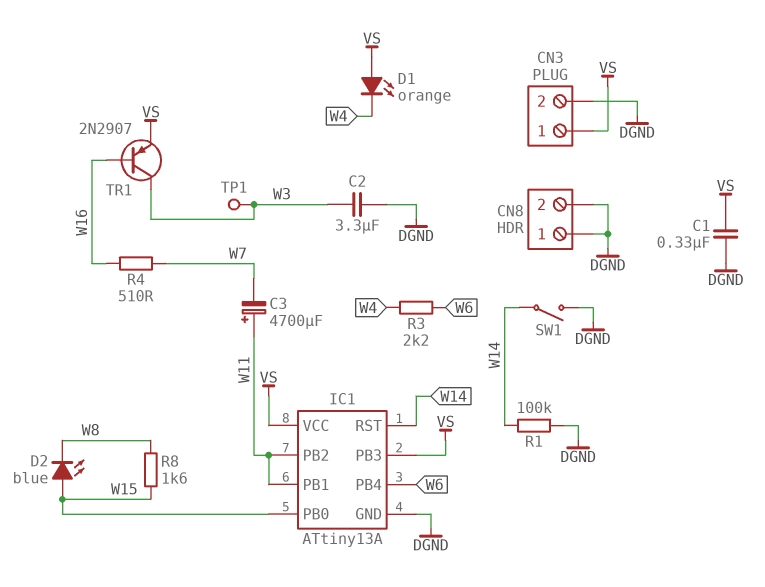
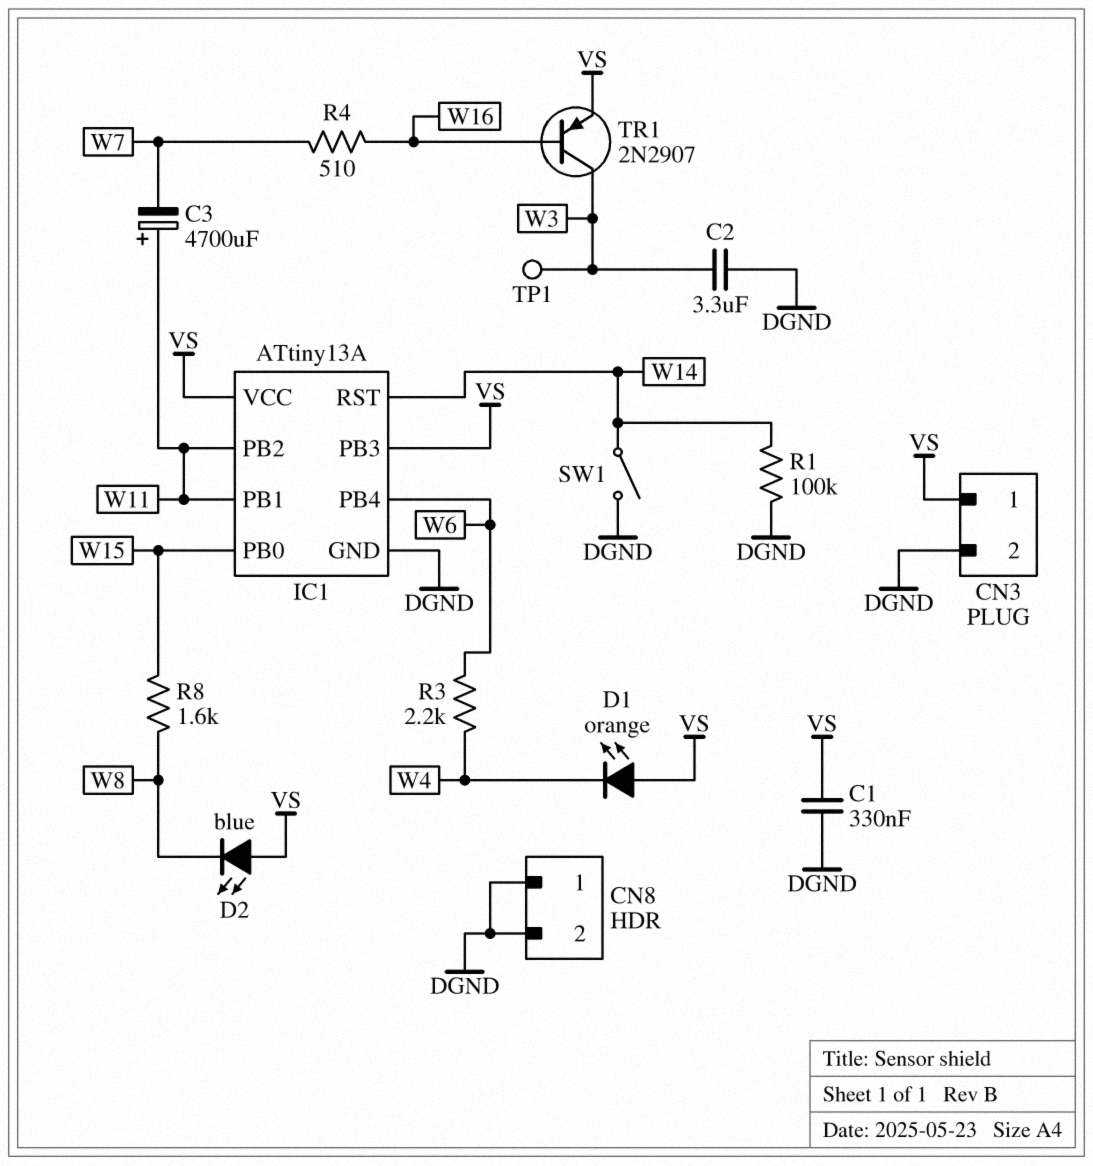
D2: LED blue (A W15, K W8) -> LED blue (A VS, K W8)

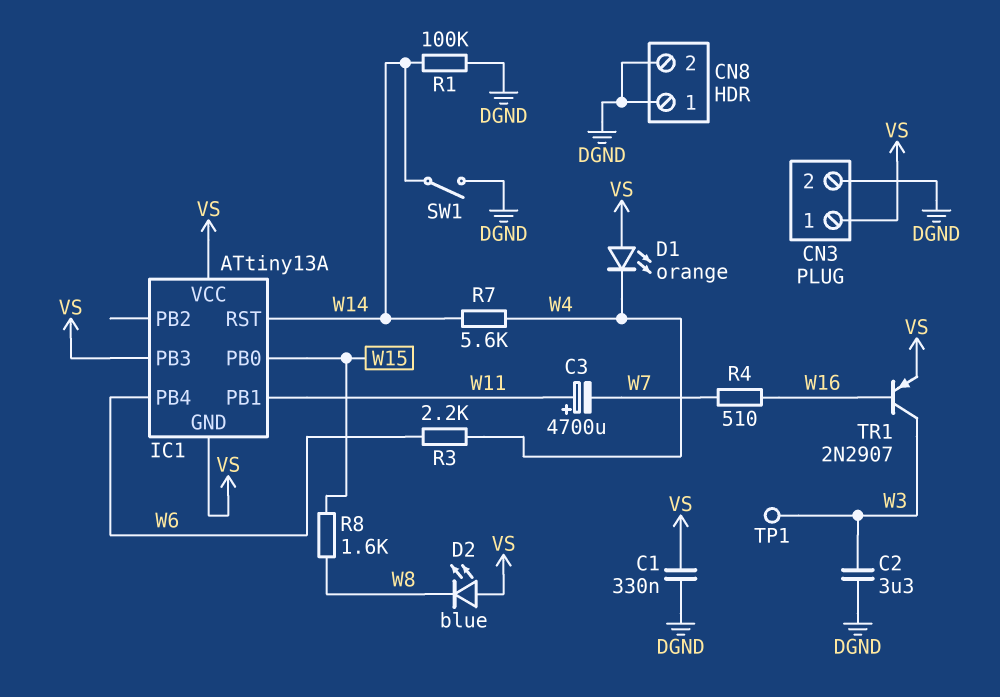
IC1 pin GND: DGND -> VS
IC1 pin PB2: W11 -> none
R7: none -> 5.6k (W4, W14)

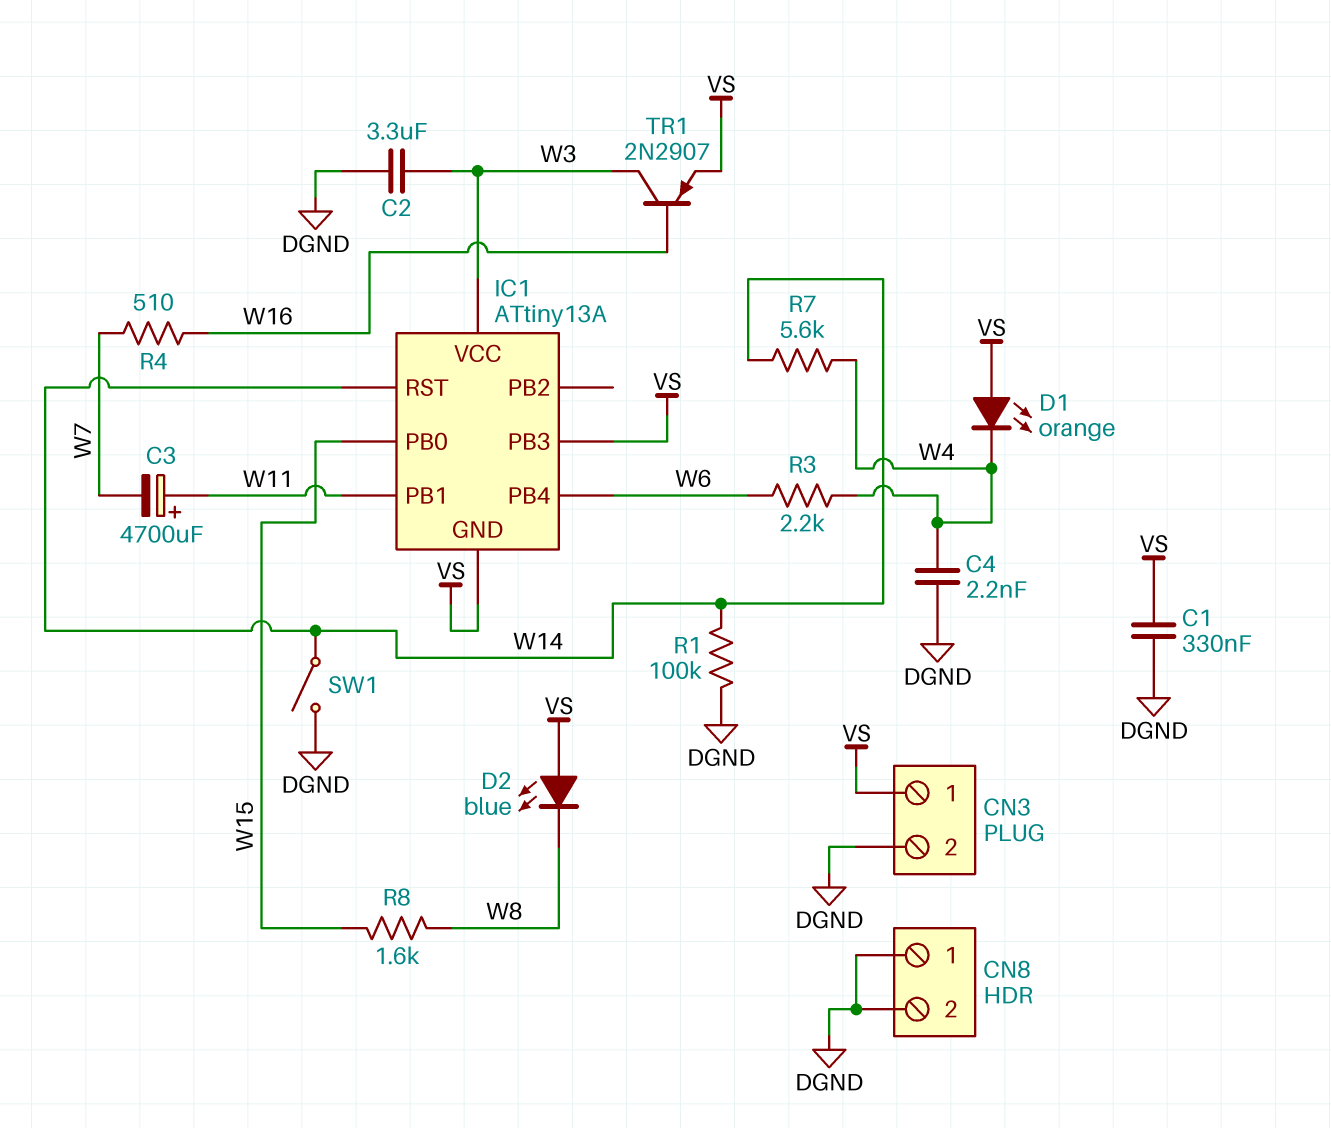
C4: none -> 2.2nF (DGND, W4)
IC1 pin VCC: VS -> W3
TP1: test point (W3) -> none

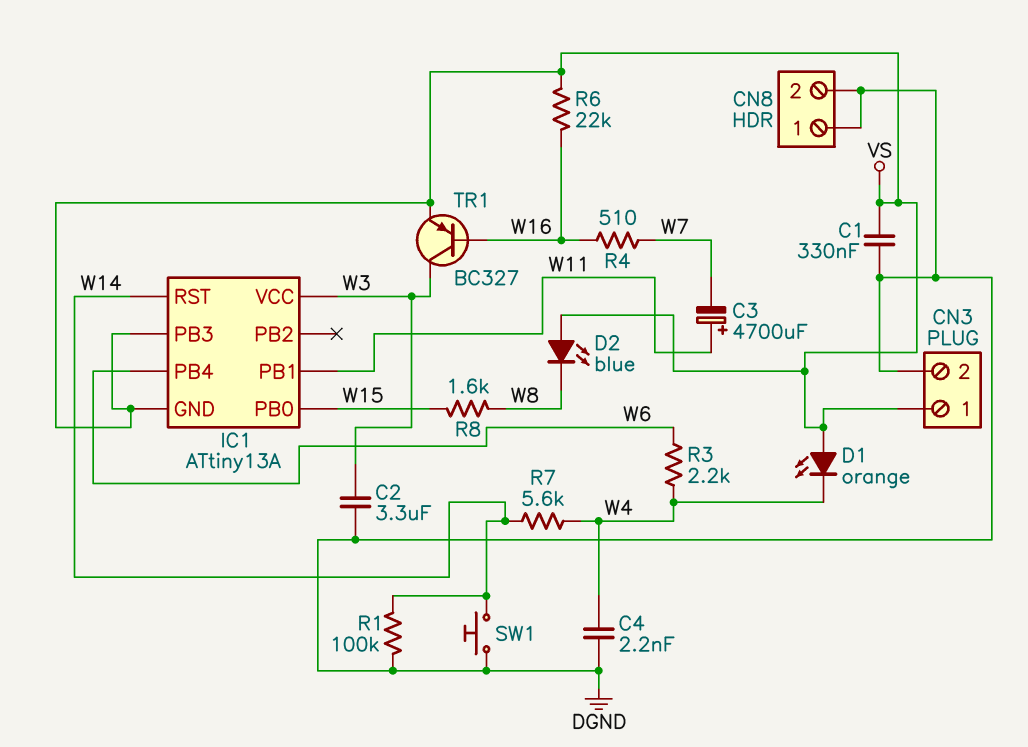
R6: none -> 22k (VS, W16)
SW1: switch (DGND, W14) -> button (DGND, W14)
TR1: PNP 2N2907 (B W16, C W3, E VS) -> PNP BC327 (B W16, C W3, E VS)

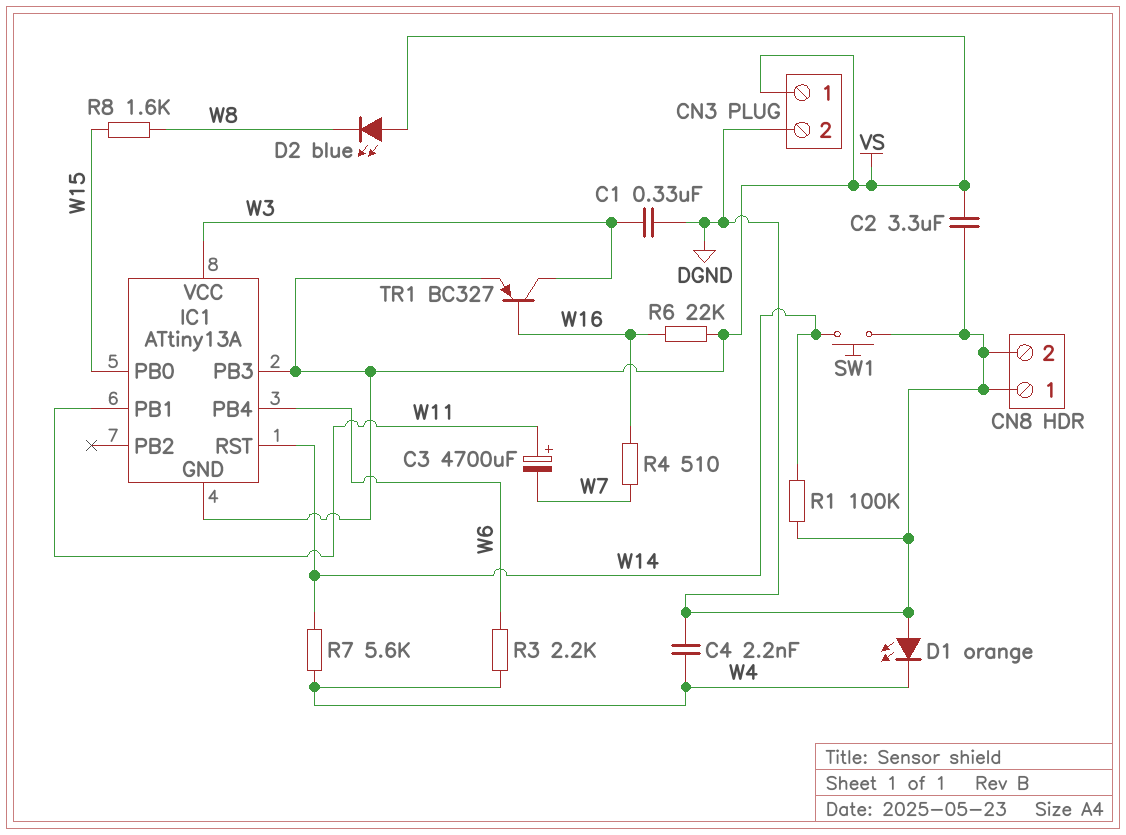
C1: 330nF (DGND, VS) -> 330nF (DGND, W3)
C2: 3.3uF (DGND, W3) -> 3.3uF (DGND, VS)
D1: LED orange (A VS, K W4) -> LED orange (A DGND, K W4)

